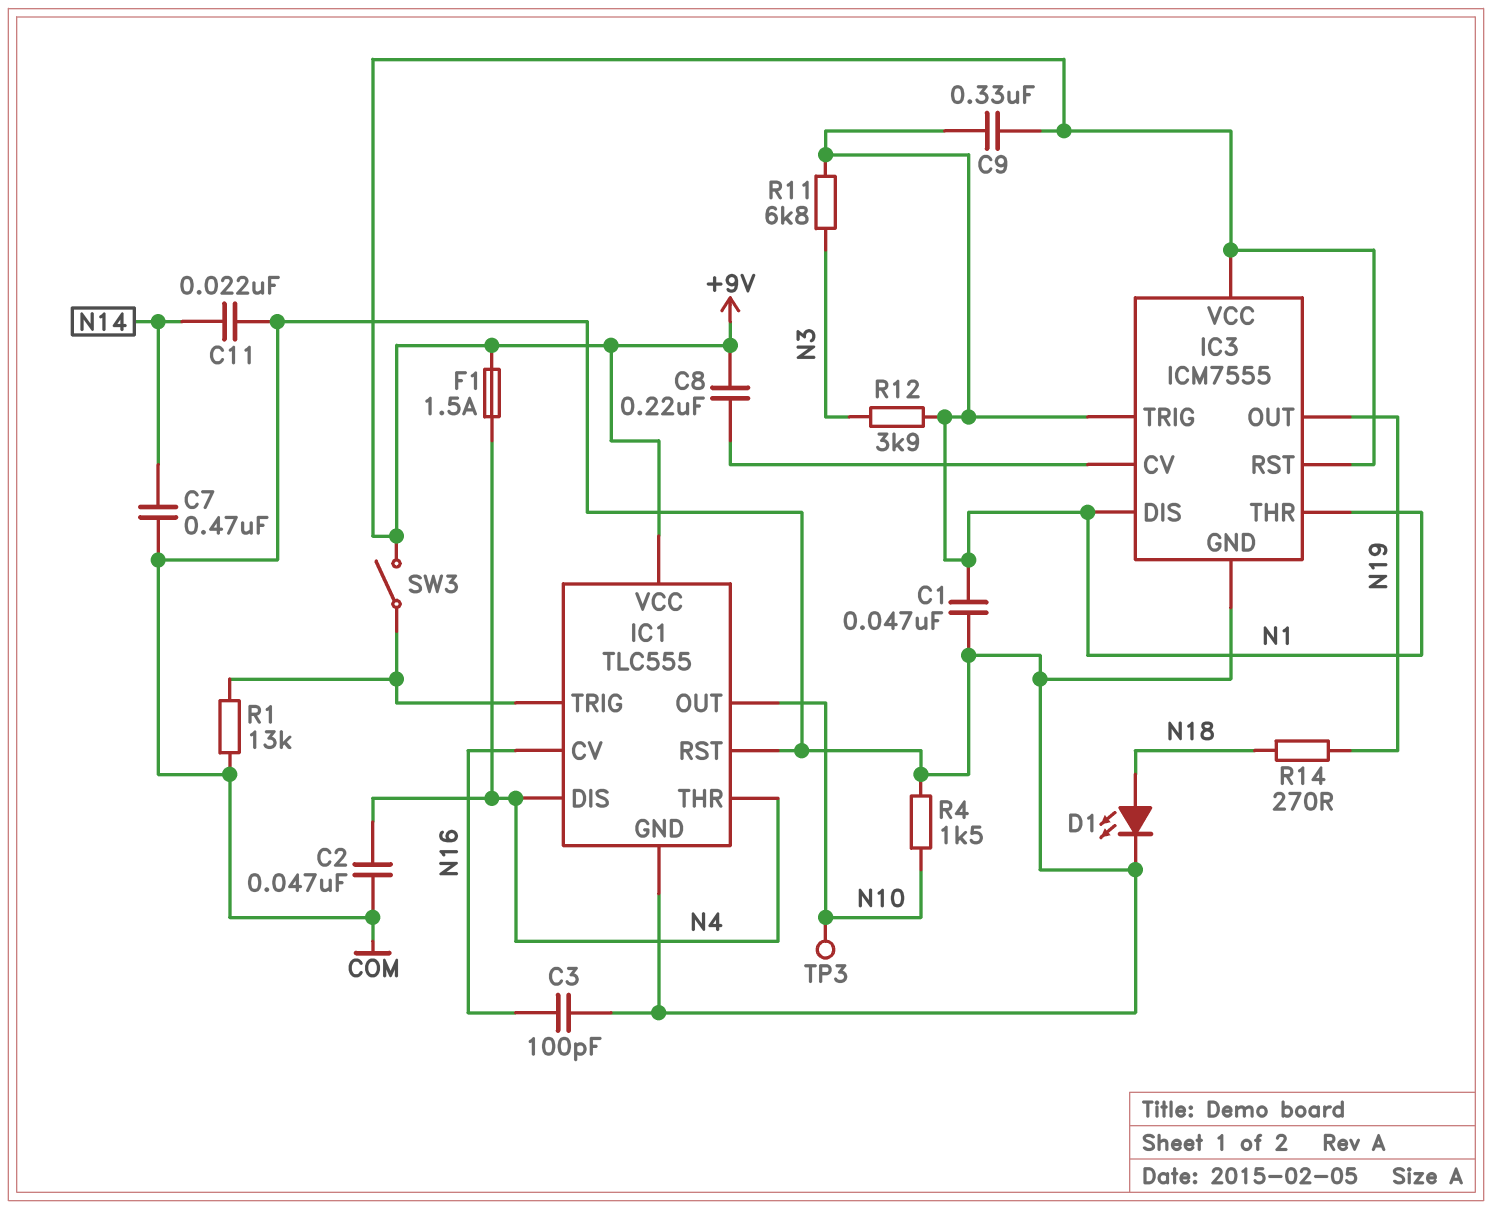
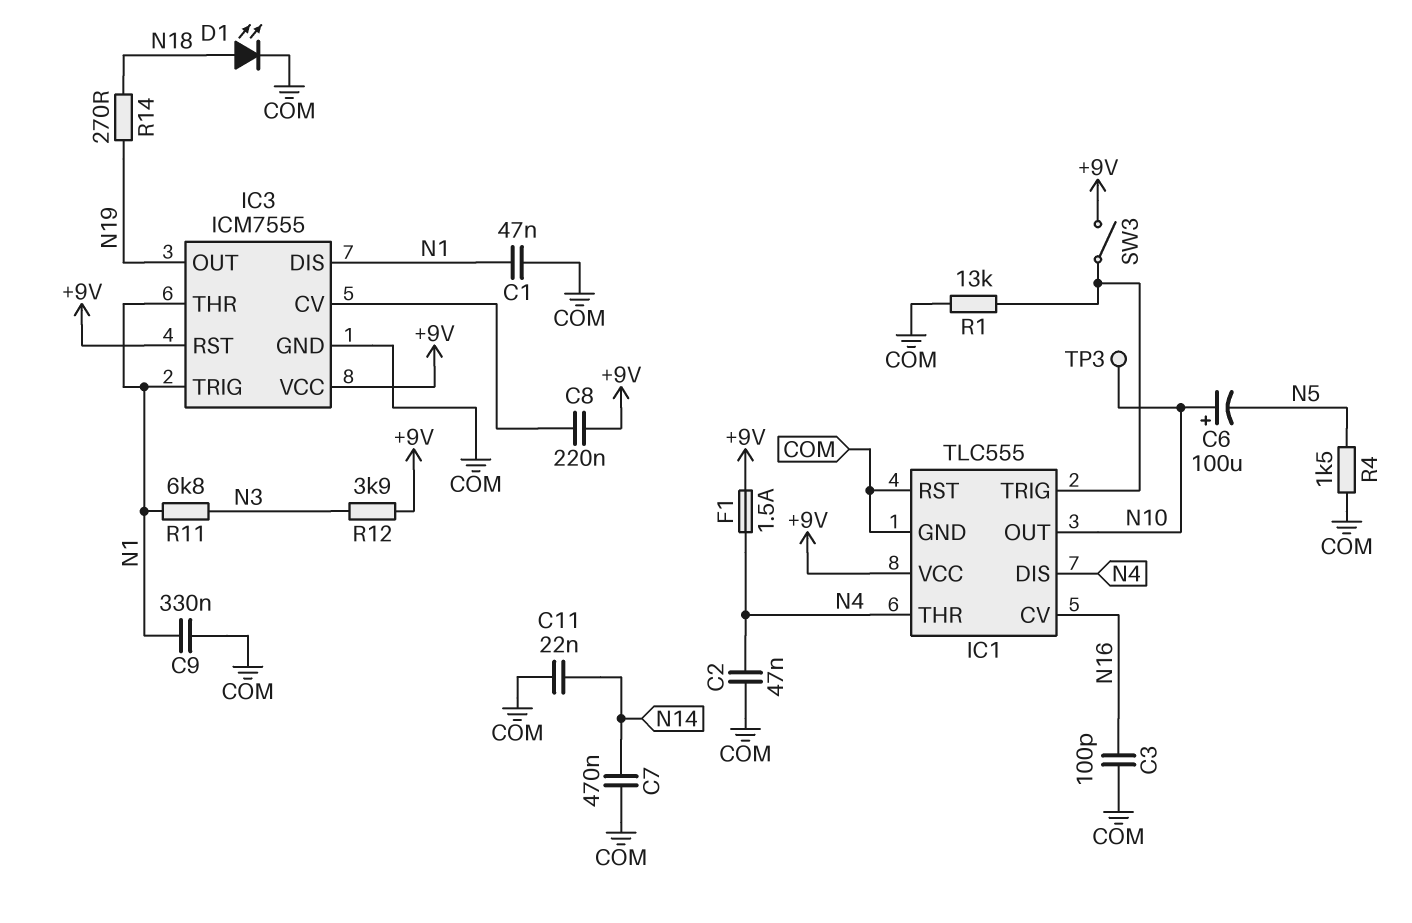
C6: none -> 100uF (plus N10, minus N5)
C9: 330nF (+9V, N1) -> 330nF (COM, N1)
R4: 1.5k (COM, N10) -> 1.5k (COM, N5)
R12: 3.9k (N1, N3) -> 3.9k (+9V, N3)

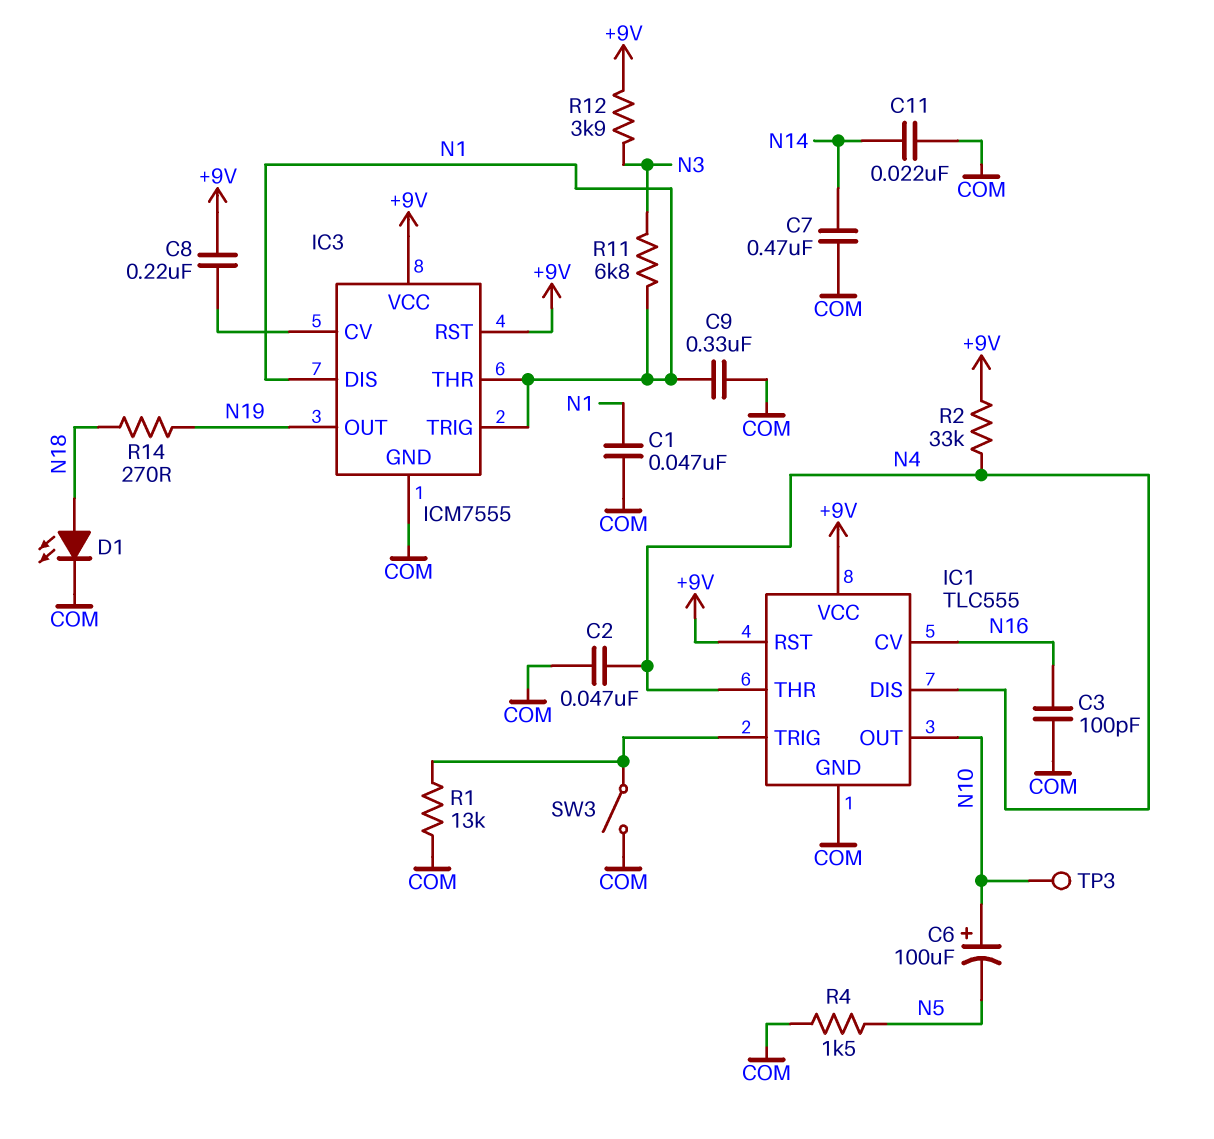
F1: 1.5A (+9V, N4) -> none
IC1 pin RST: COM -> +9V
R2: none -> 33k (+9V, N4)
SW3: switch (+9V, IC1/TRIG) -> switch (COM, IC1/TRIG)

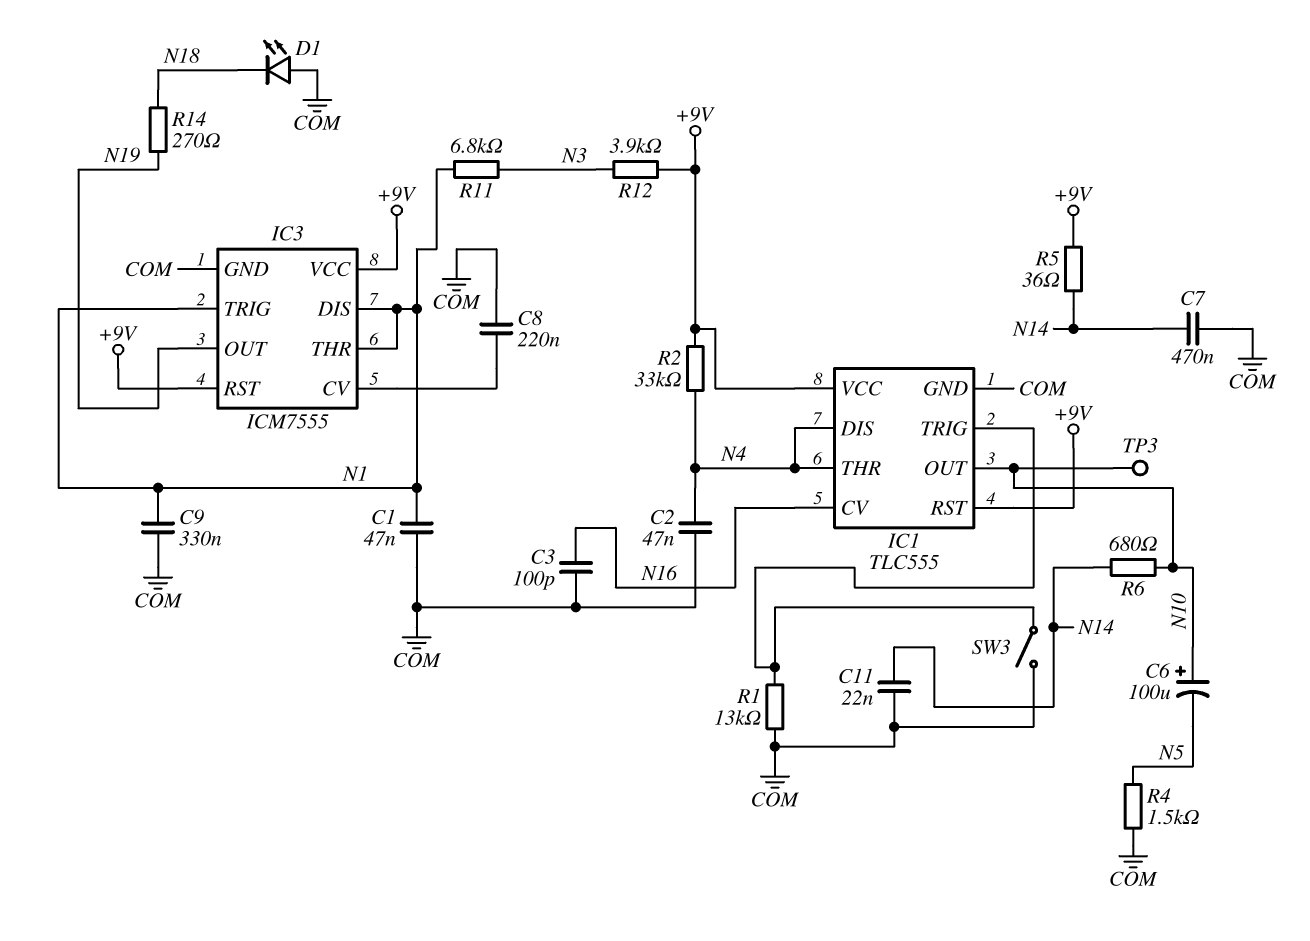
C8: 220nF (+9V, IC3/CV) -> 220nF (COM, IC3/CV)
D1: LED (A N18, K COM) -> LED (A COM, K N18)
R5: none -> 36 (+9V, N14)
R6: none -> 680 (N10, N14)

